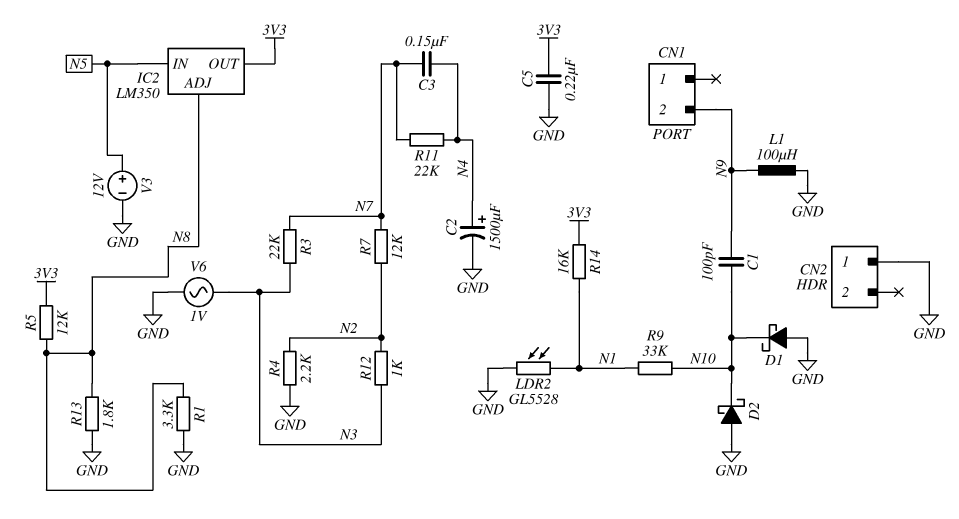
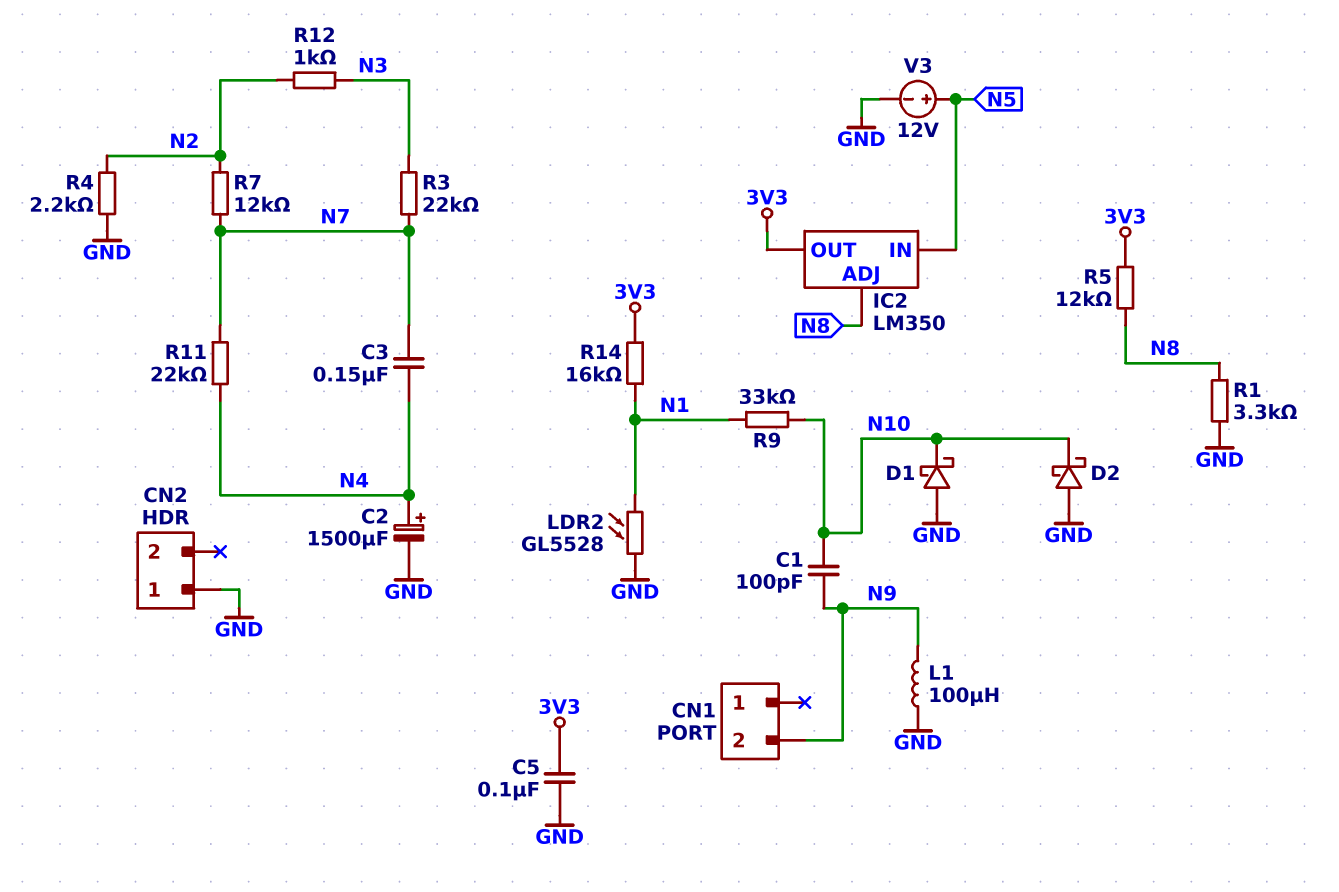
C5: 220nF (3V3, GND) -> 100nF (3V3, GND)
R13: 1.8k (GND, N8) -> none
V6: AC 1V (GND, N3) -> none

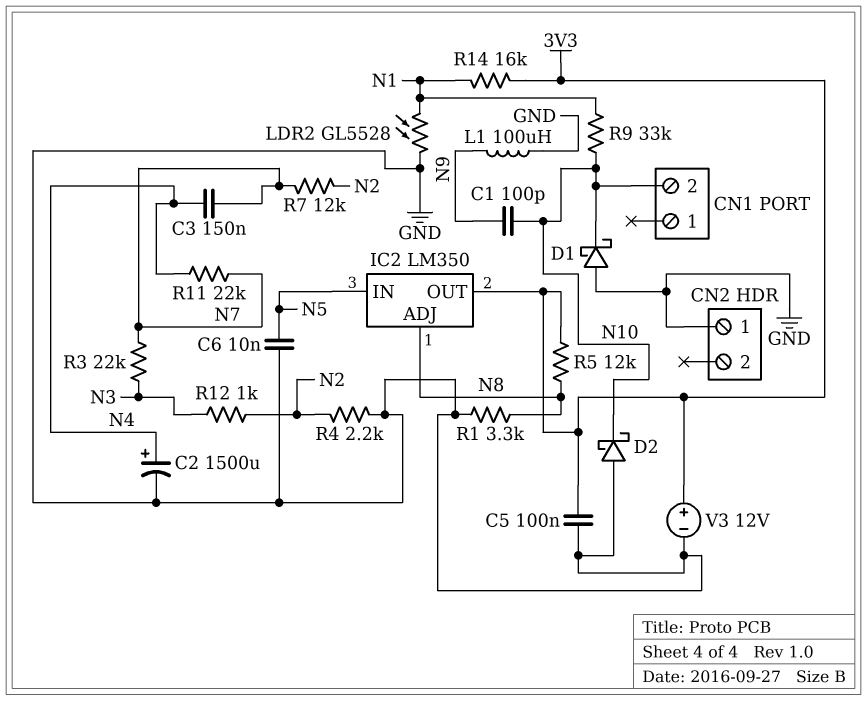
C6: none -> 10nF (GND, N5)
CN1 pin 2: N9 -> N10
V3: 12V (plus N5, minus GND) -> 12V (plus 3V3, minus GND)

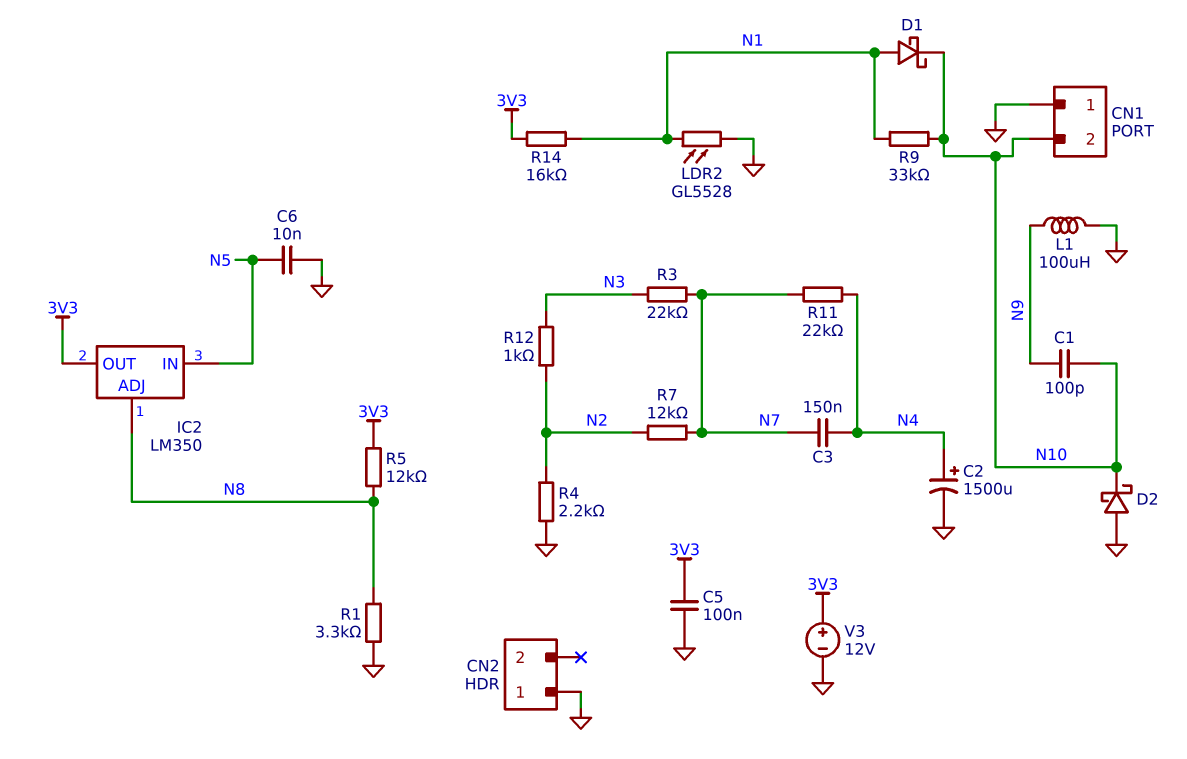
CN1 pin 1: none -> GND
D1: schottky (A GND, K N10) -> schottky (A N1, K N10)

